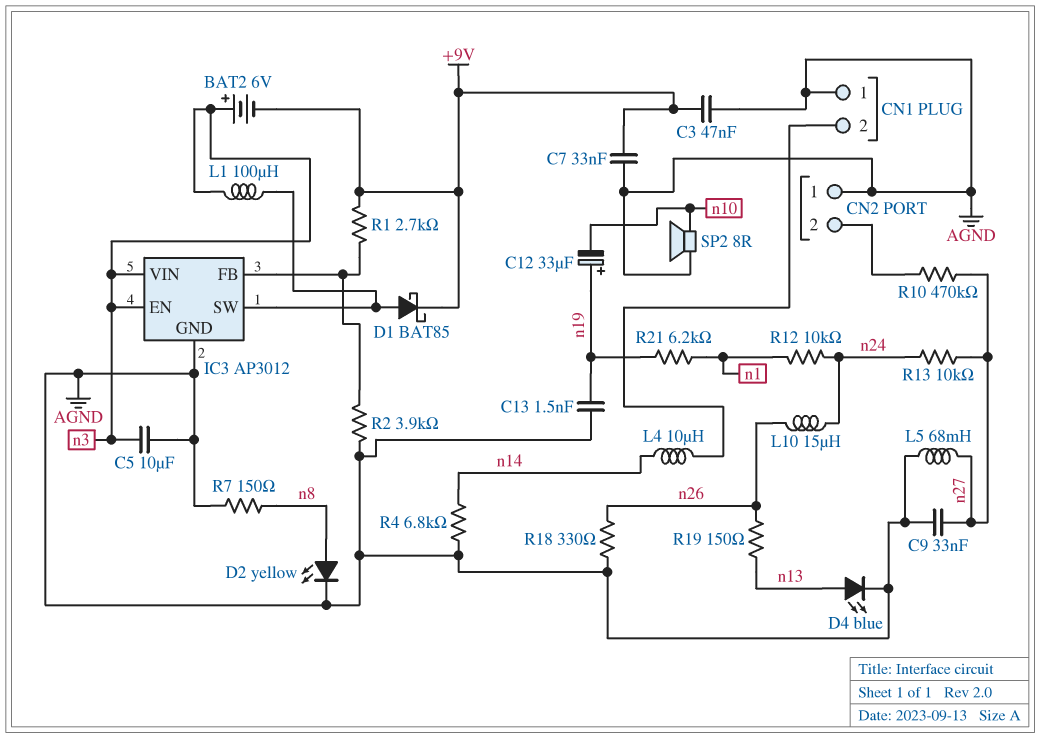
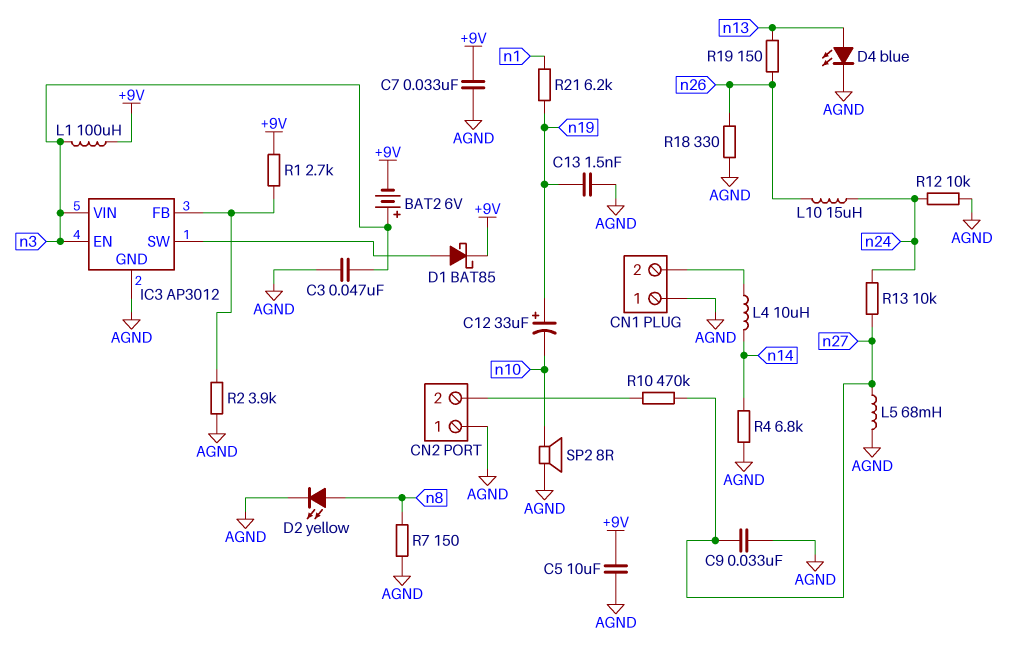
C3: 47nF (+9V, AGND) -> 47nF (AGND, n3)
C5: 10uF (AGND, n3) -> 10uF (+9V, AGND)
L1: 100uH (IC3/SW, n3) -> 100uH (+9V, n3)
R12: 10k (n1, n24) -> 10k (AGND, n24)

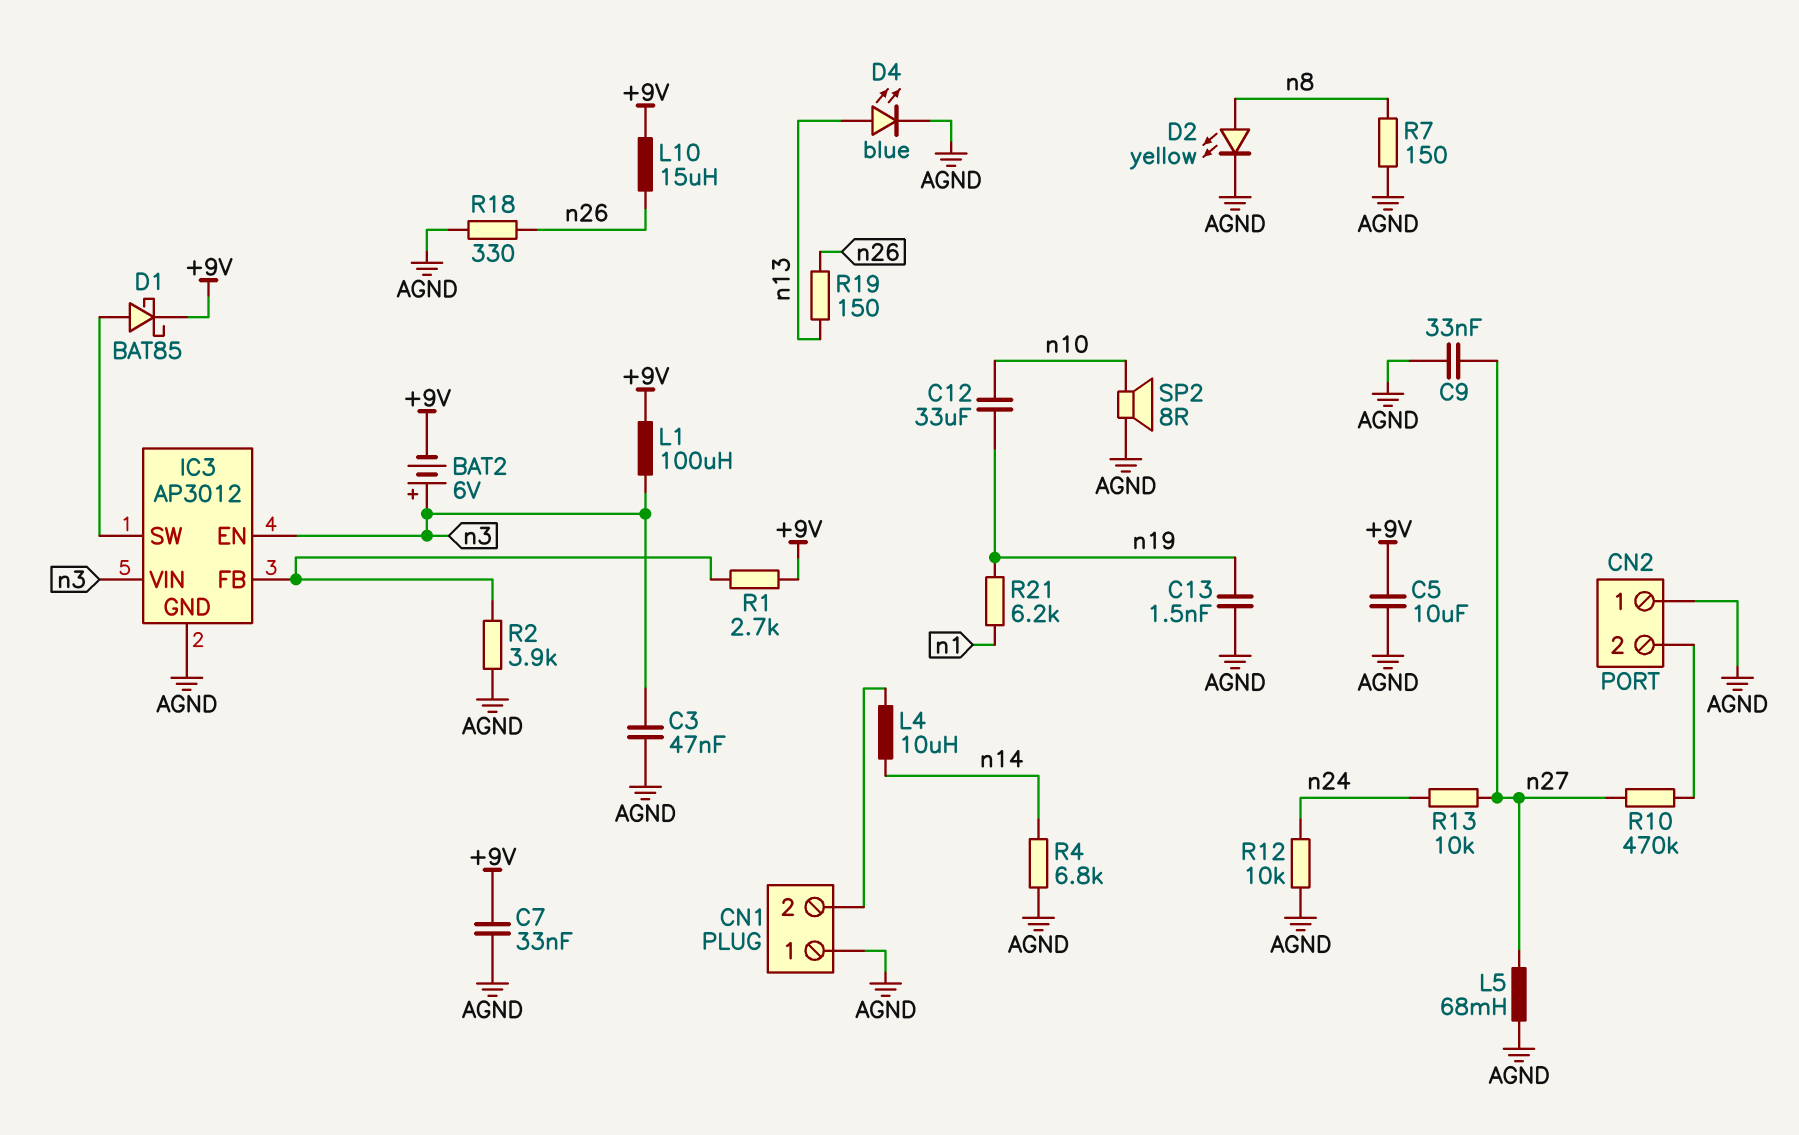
C12: 33uF (plus n19, minus n10) -> 33uF (n10, n19)
L10: 15uH (n24, n26) -> 15uH (+9V, n26)

